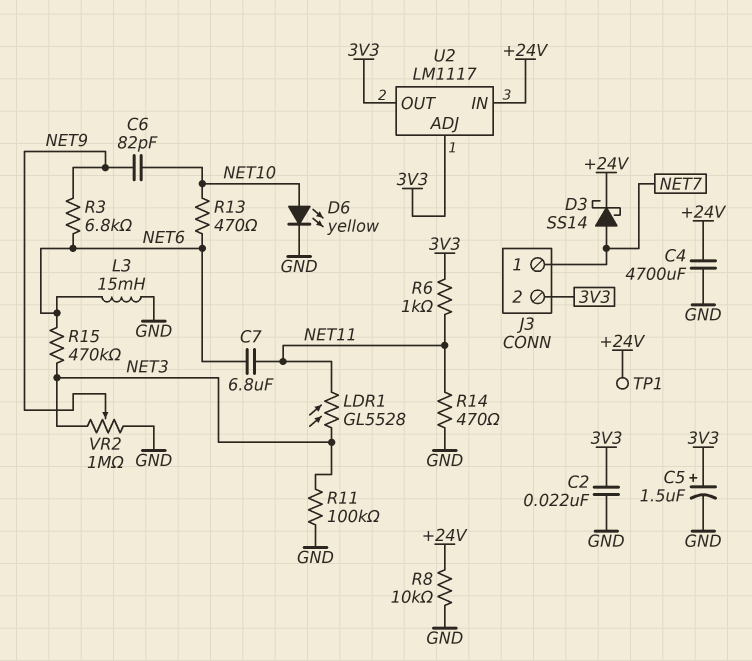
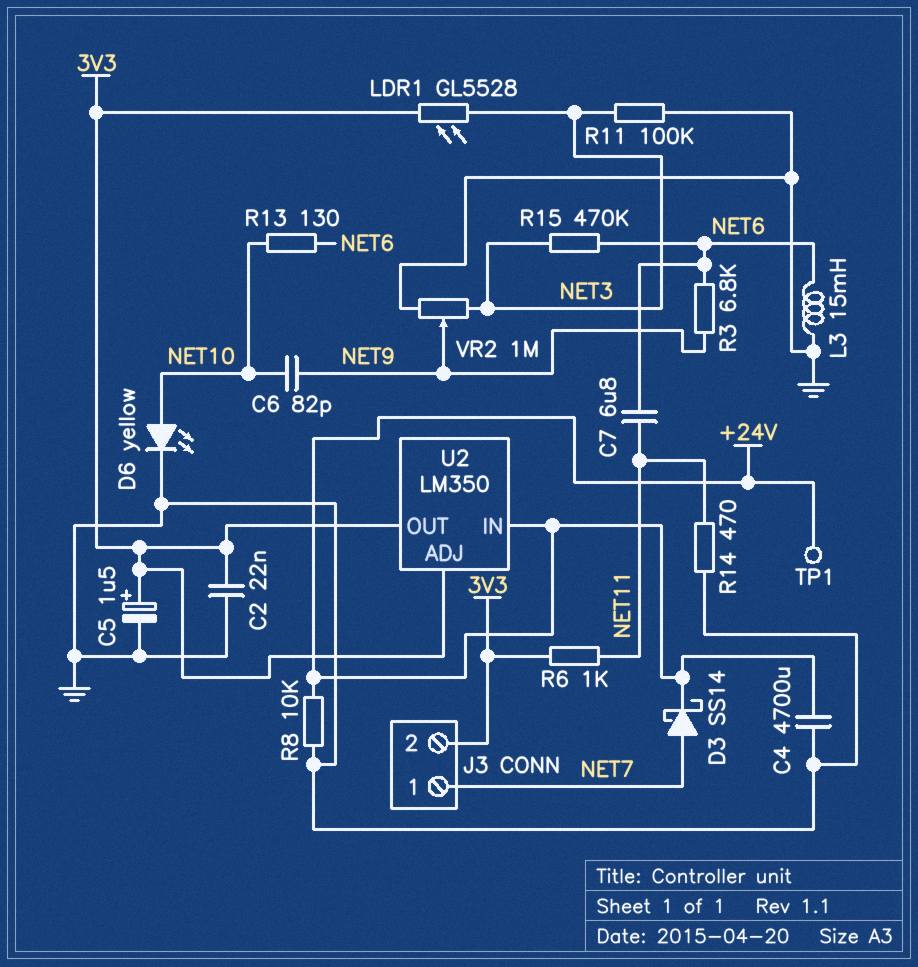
LDR1: GL5528 (NET3, NET11) -> GL5528 (3V3, NET3)
R13: 470 (NET6, NET10) -> 130 (NET6, NET10)
U2: LM1117 -> LM350

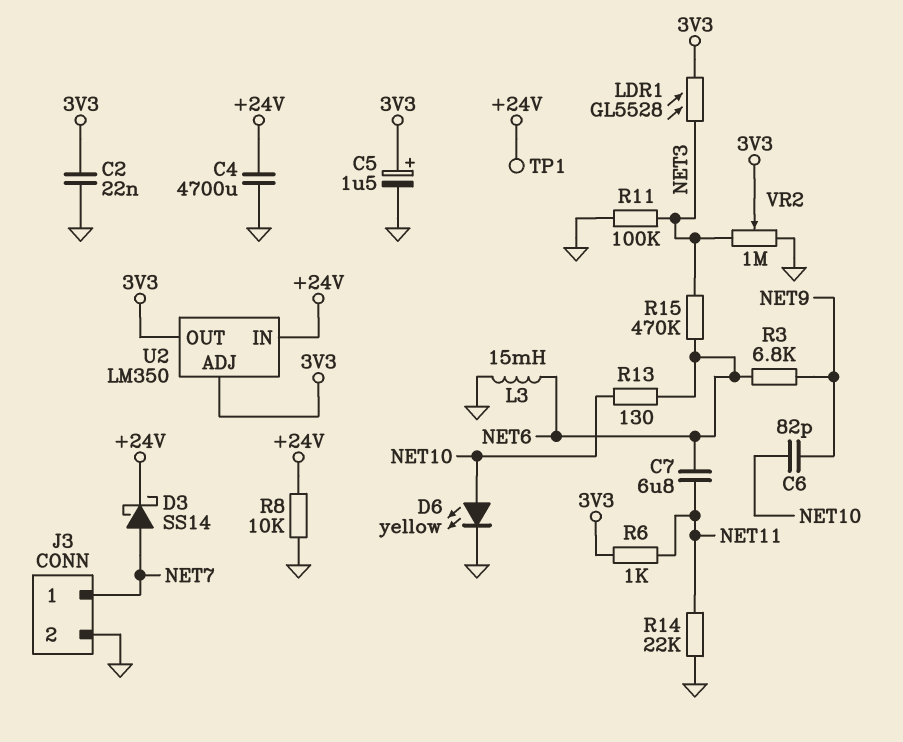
J3 pin 2: 3V3 -> GND
R14: 470 (GND, NET11) -> 22k (GND, NET11)
VR2: 1M (GND, NET3, wiper NET9) -> 1M (GND, NET3, wiper 3V3)

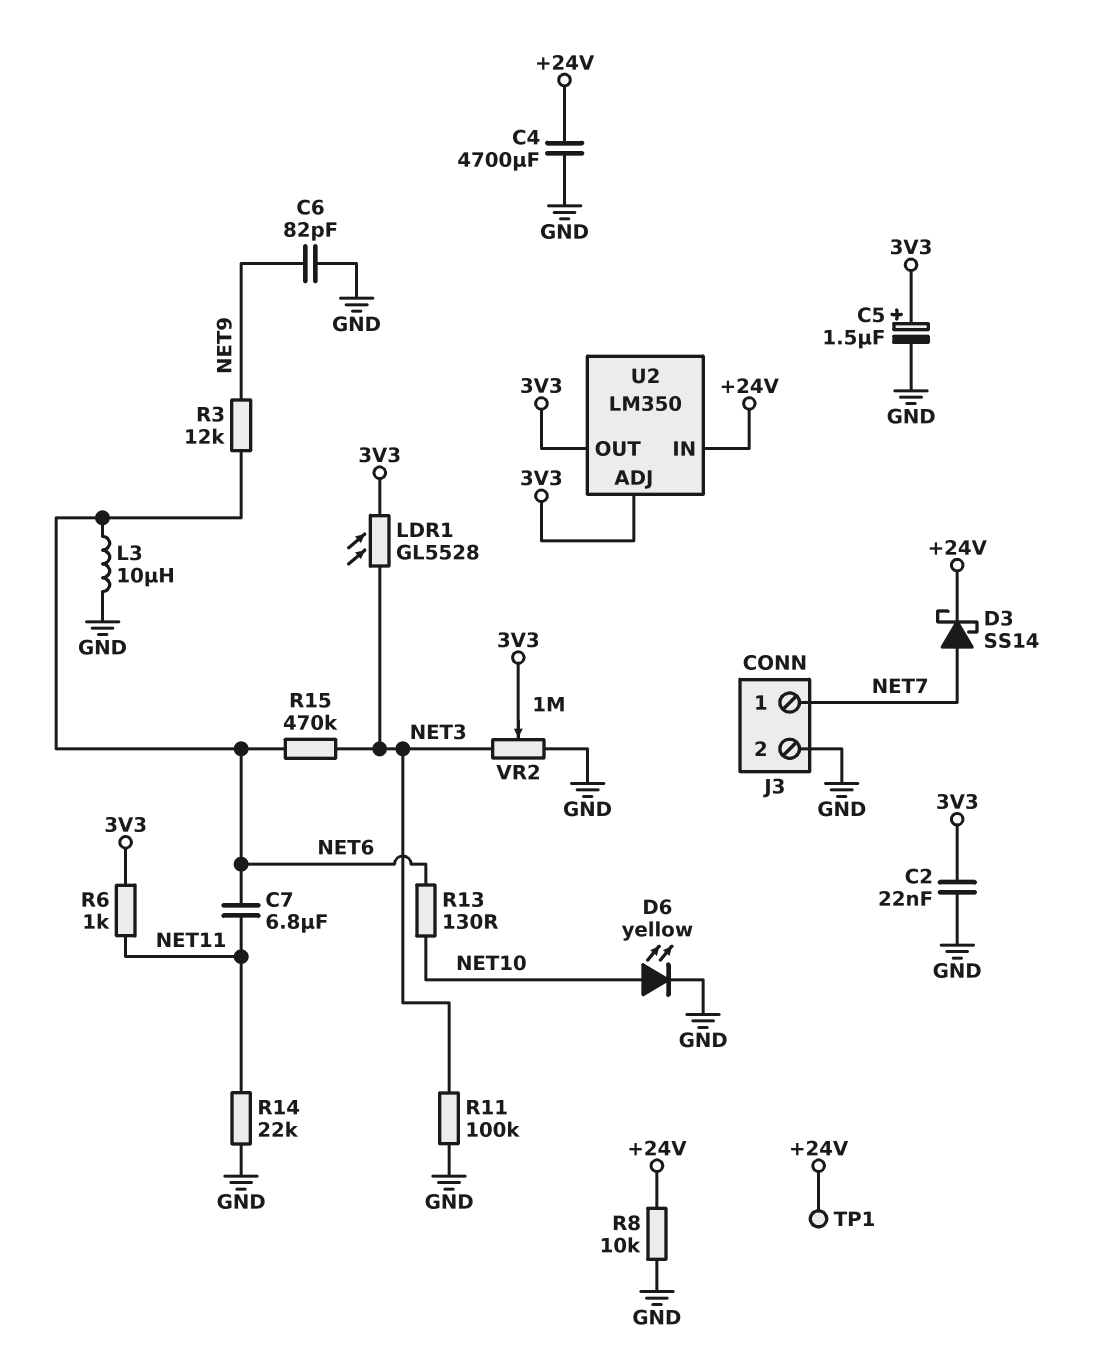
C6: 82pF (NET9, NET10) -> 82pF (GND, NET9)
L3: 15mH (GND, NET6) -> 10uH (GND, NET6)
R3: 6.8k (NET6, NET9) -> 12k (NET6, NET9)

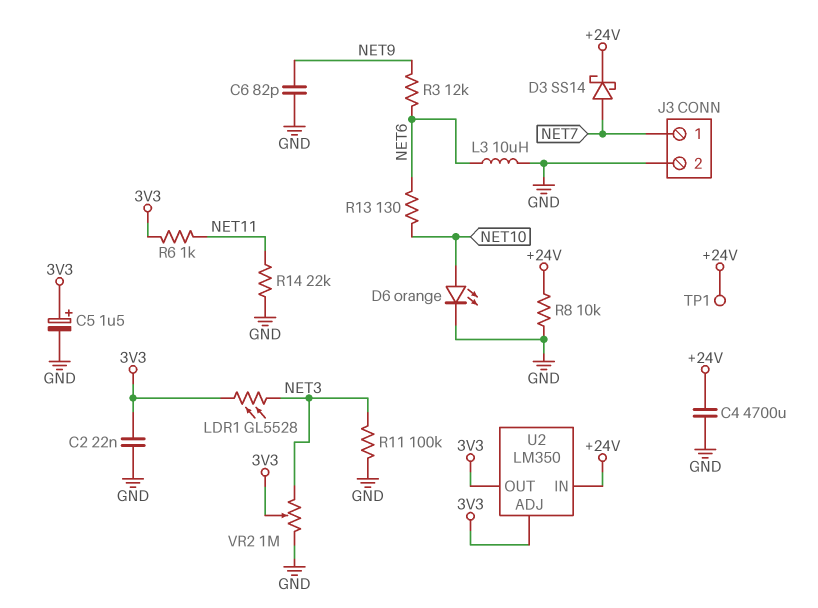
C7: 6.8uF (NET6, NET11) -> none
D6: LED yellow (A NET10, K GND) -> LED orange (A NET10, K GND)
R15: 470k (NET3, NET6) -> none

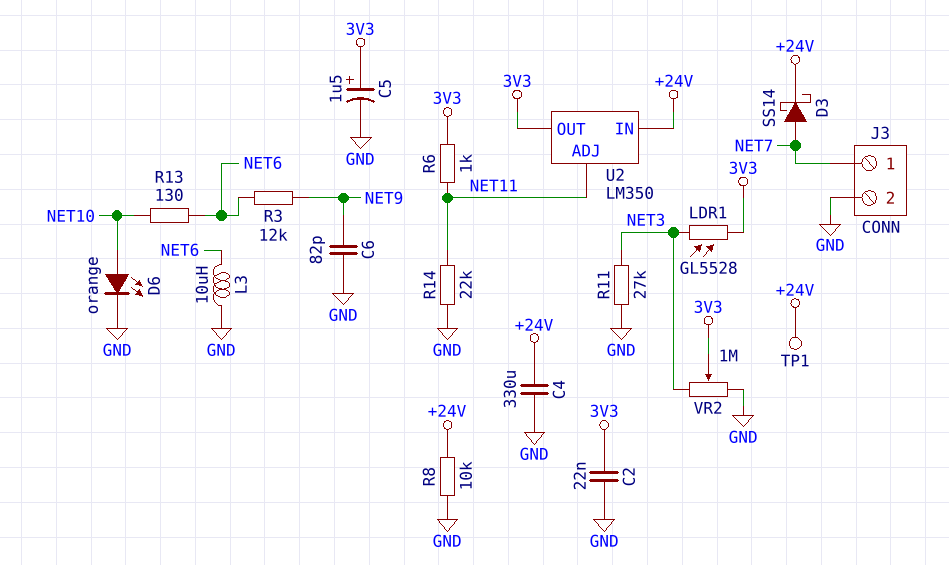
C4: 4700uF (+24V, GND) -> 330uF (+24V, GND)
R11: 100k (GND, NET3) -> 27k (GND, NET3)
U2 pin ADJ: 3V3 -> NET11

